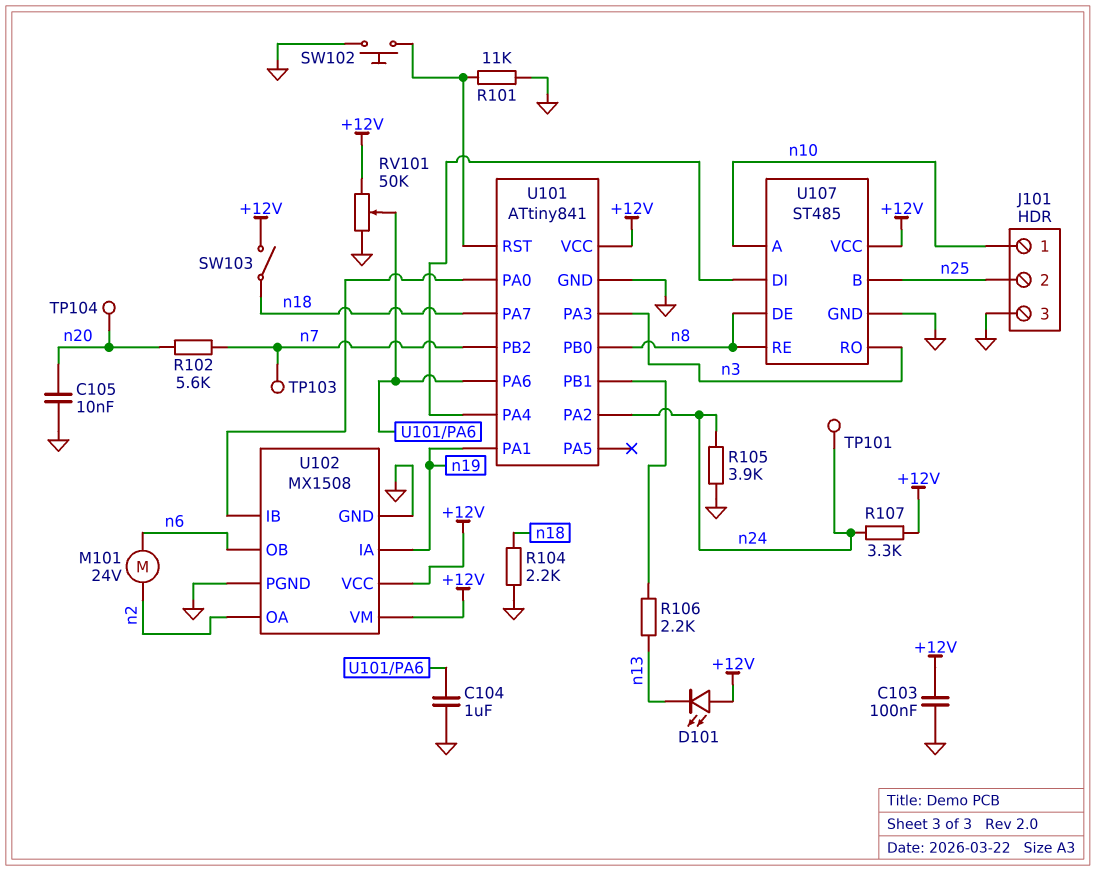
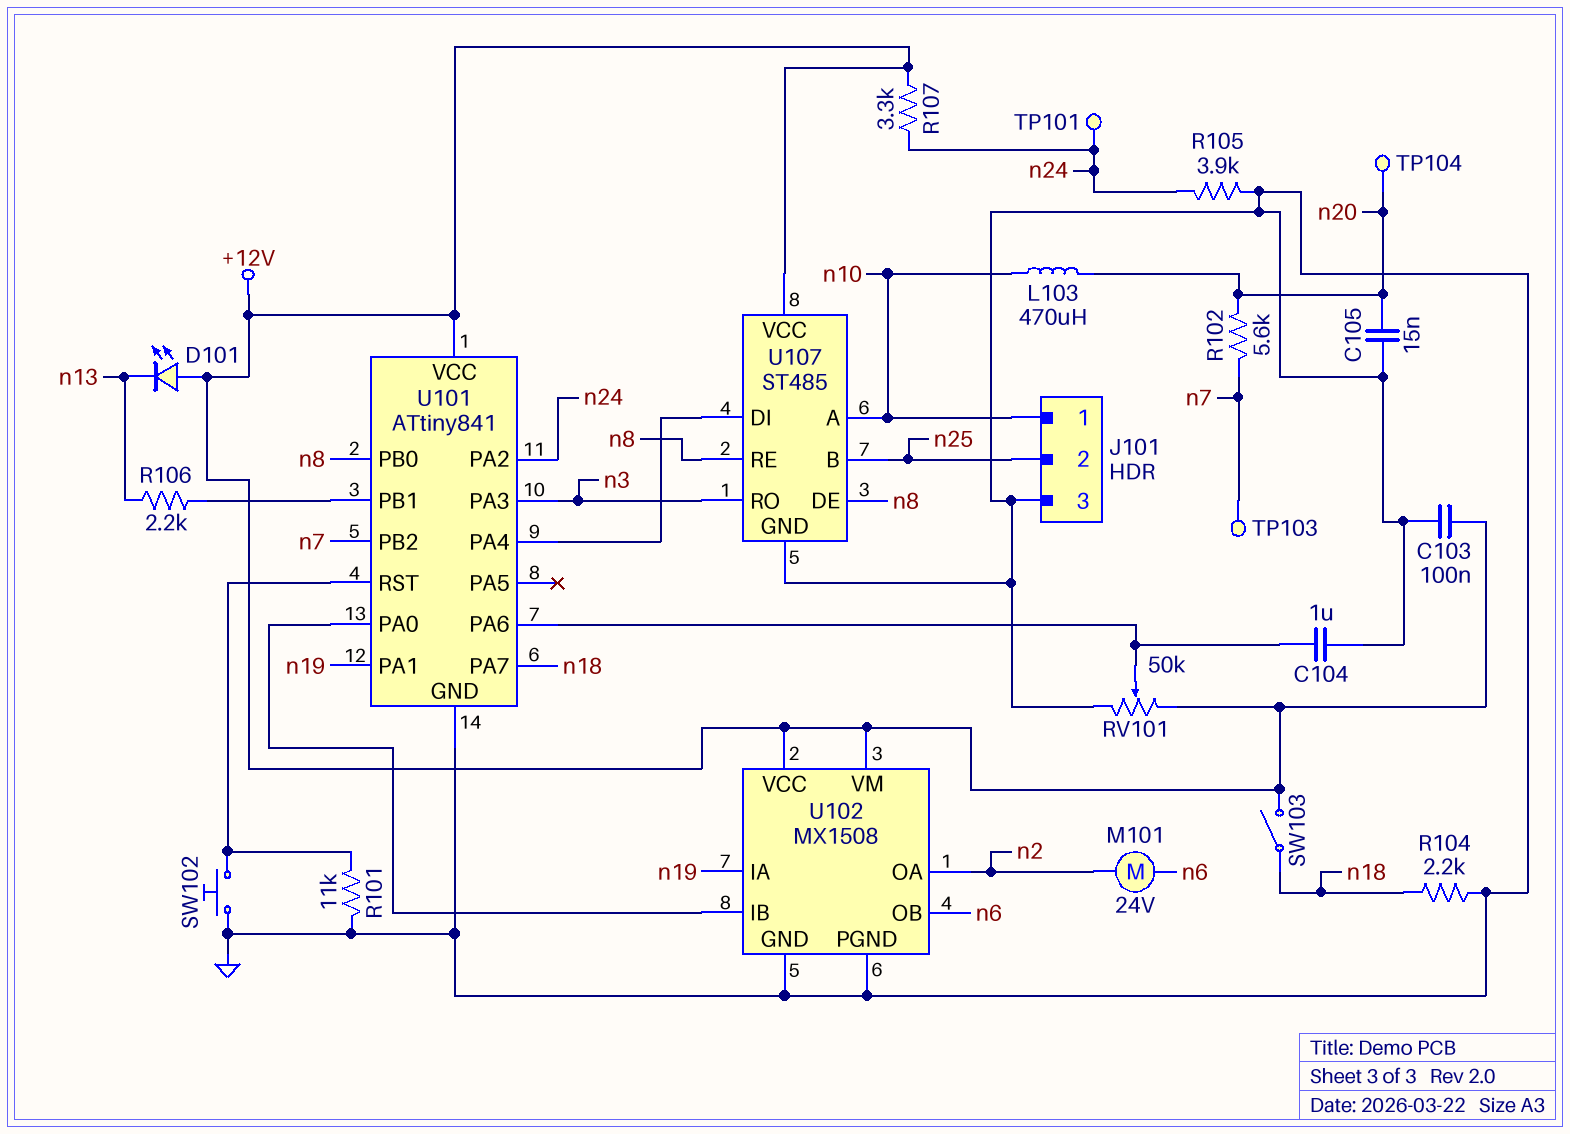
C105: 10nF (GND, n20) -> 15nF (GND, n20)
L103: none -> 470uH (n10, n20)

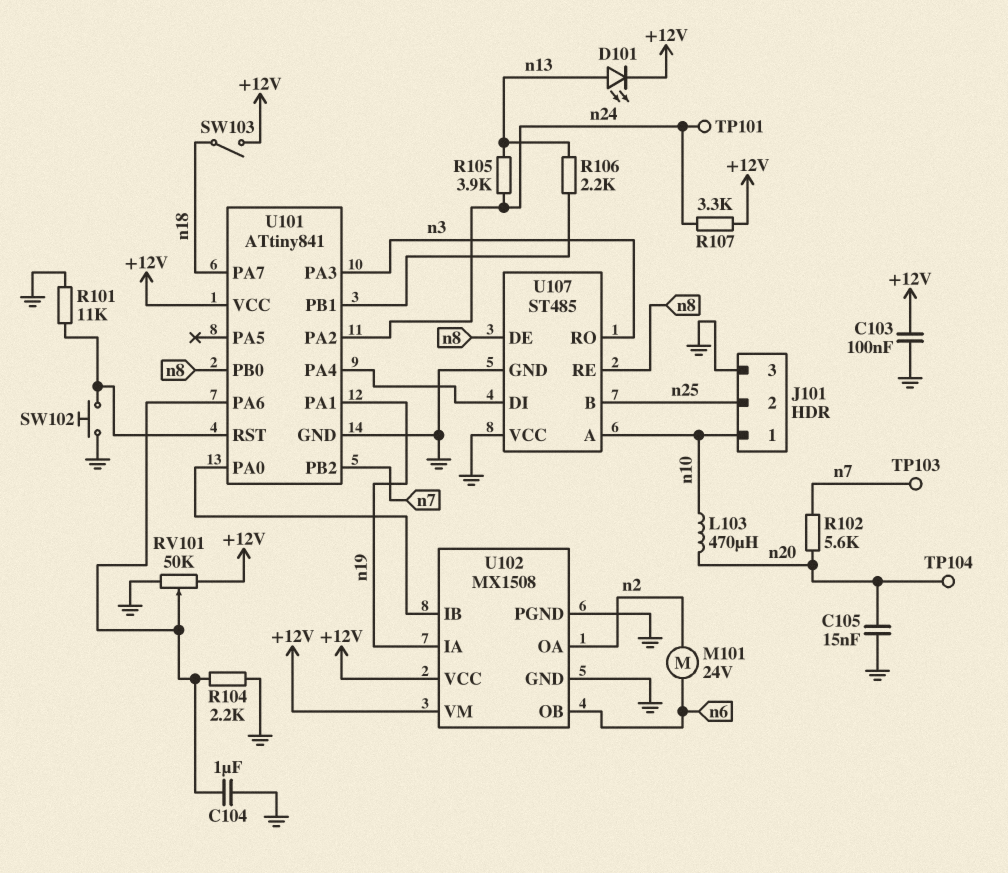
D101: LED (A +12V, K n13) -> LED (A n13, K +12V)
R104: 2.2k (GND, n18) -> 2.2k (GND, U101/PA6)
R105: 3.9k (GND, n24) -> 3.9k (n13, n24)
U107 pin VCC: +12V -> GND

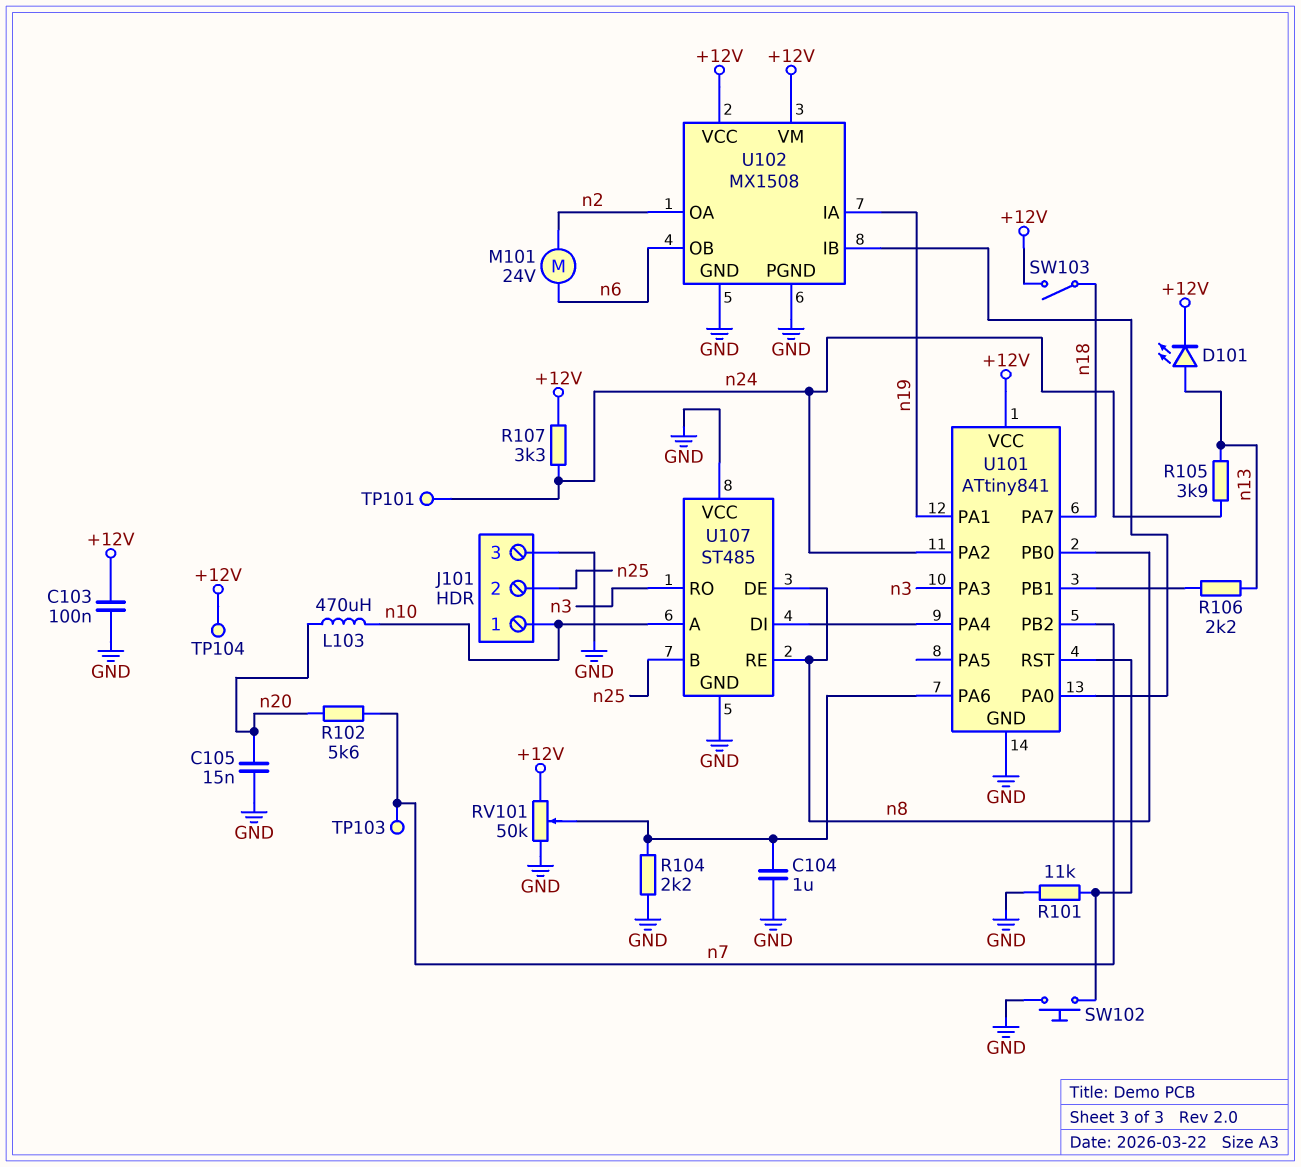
TP104: test point (n20) -> test point (+12V)

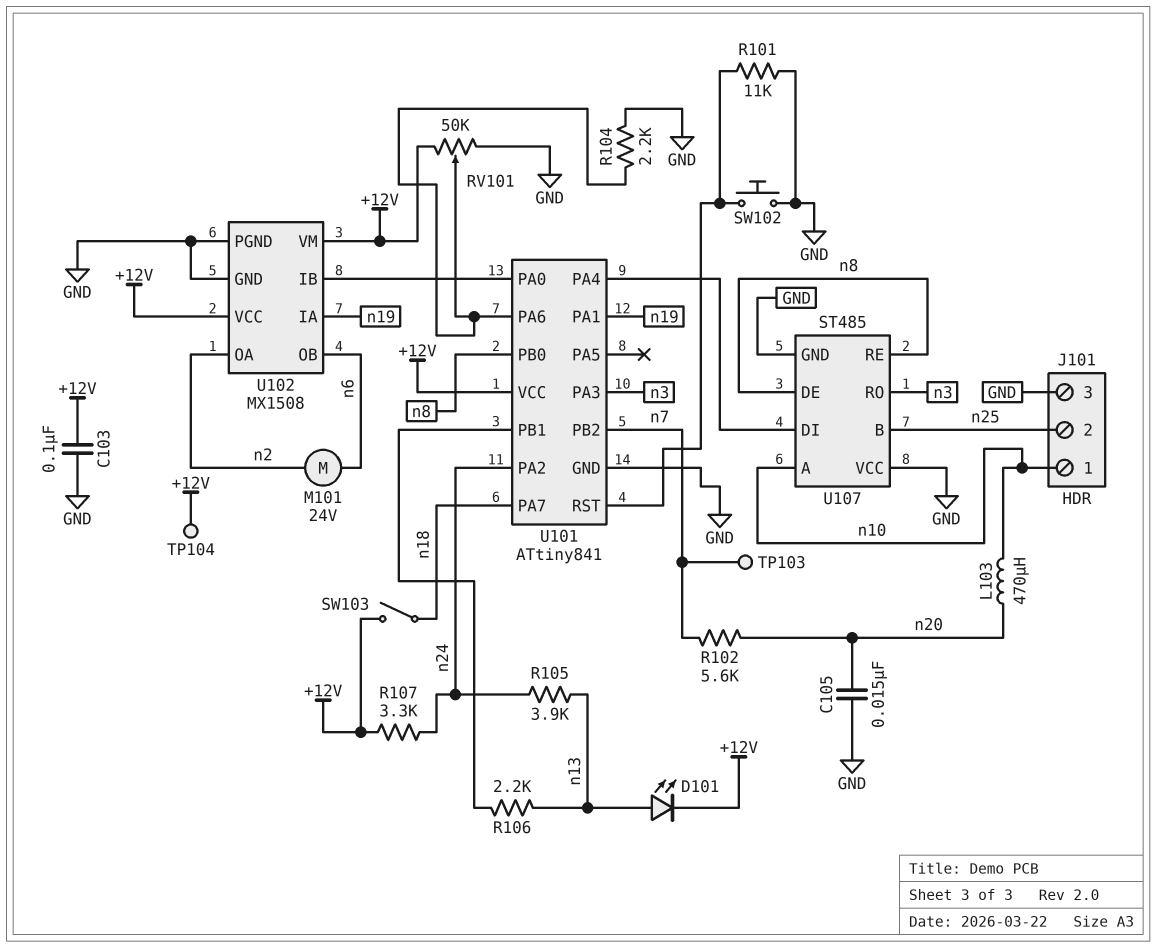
C104: 1uF (GND, U101/PA6) -> none
TP101: test point (n24) -> none

